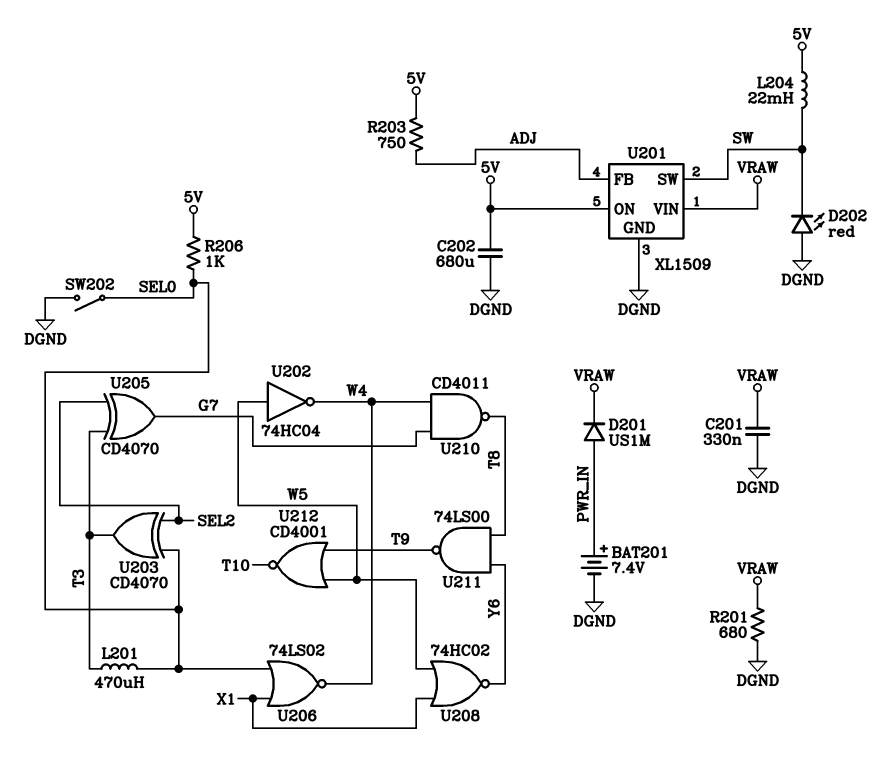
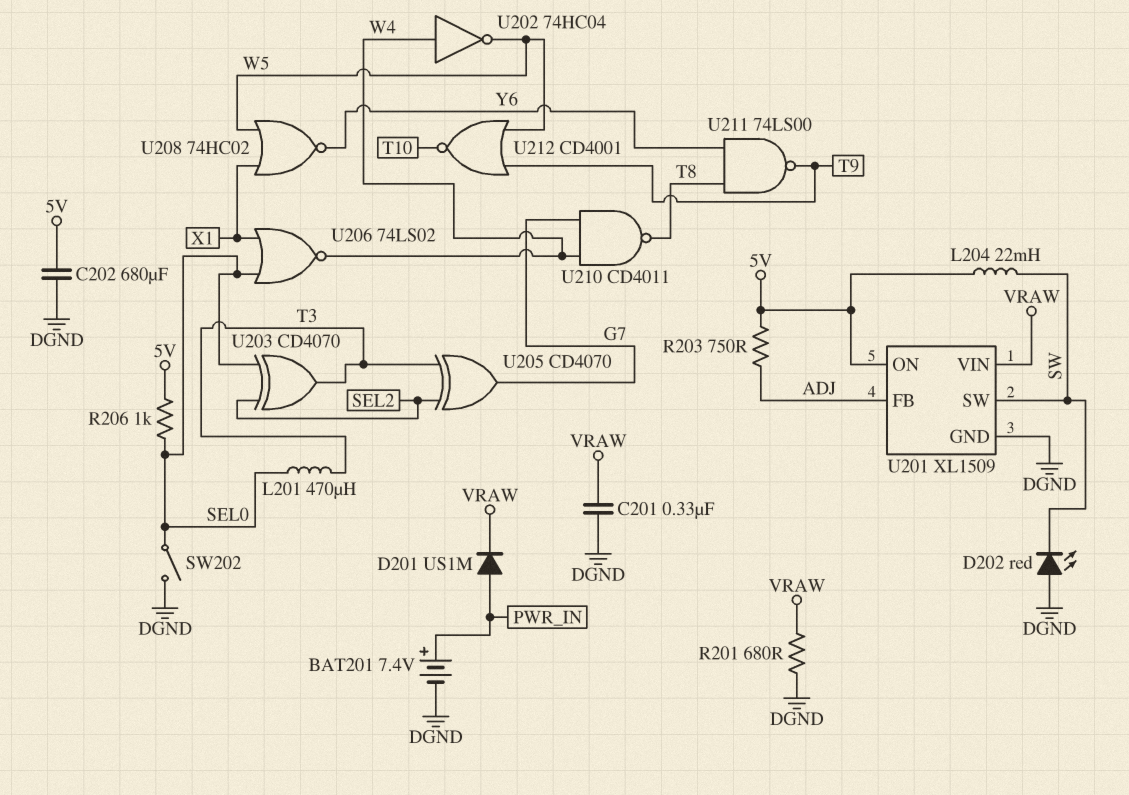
U202: NOT 74HC04 (in W5, out W4) -> NOT 74HC04 (in W4, out W5)

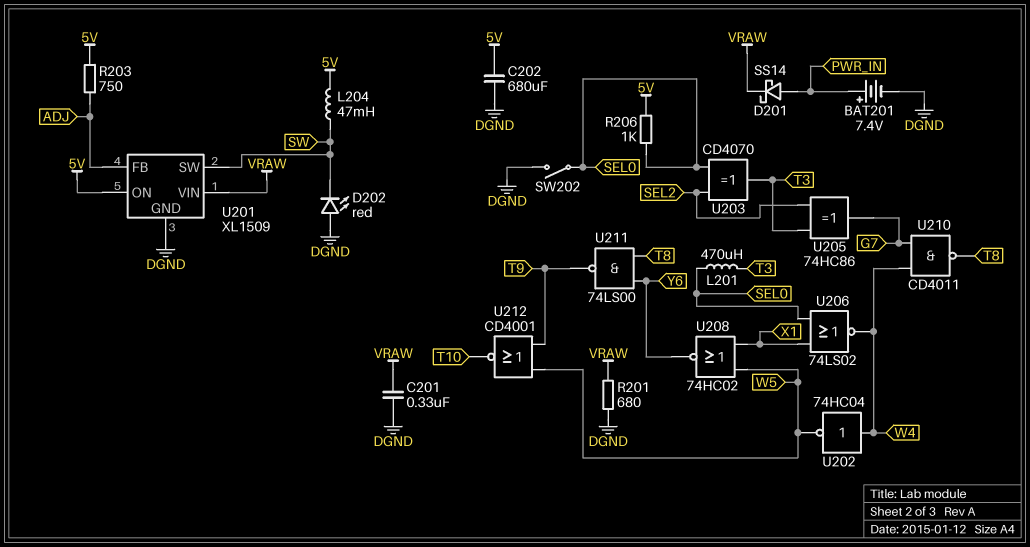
D201: diode US1M (A PWR_IN, K VRAW) -> schottky SS14 (A PWR_IN, K VRAW)
L204: 22mH (5V, SW) -> 47mH (5V, SW)
U205: XOR CD4070 (in SEL2, in T3, out G7) -> XOR 74HC86 (in SEL2, in T3, out G7)

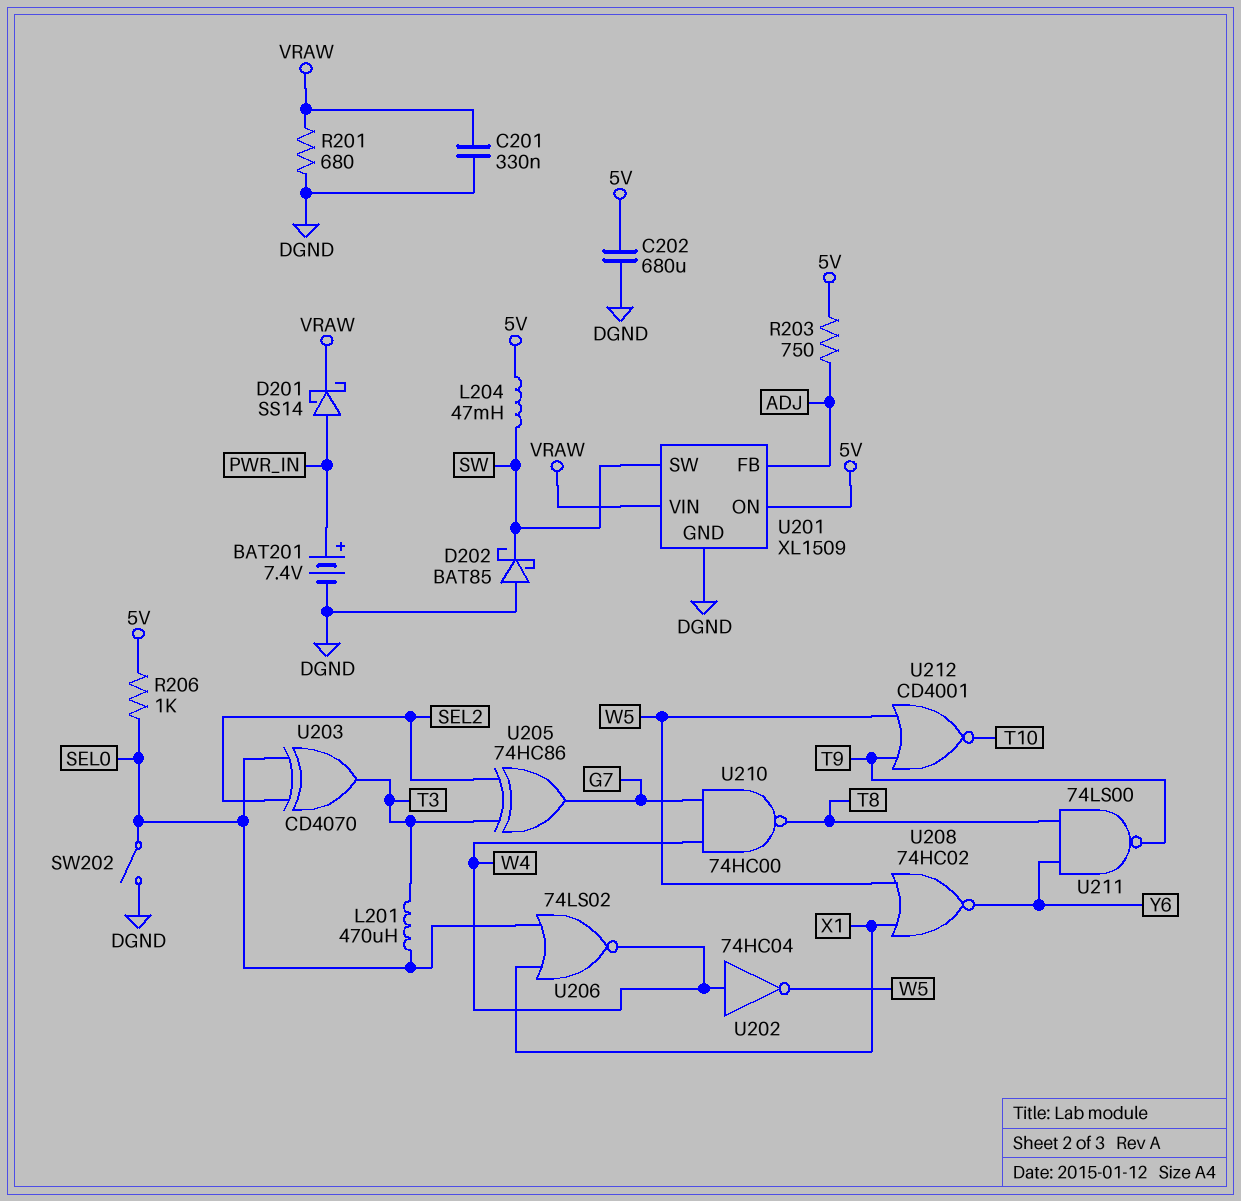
D202: LED red (A DGND, K SW) -> schottky BAT85 (A DGND, K SW)
U210: NAND CD4011 (in G7, in W4, out T8) -> NAND 74HC00 (in G7, in W4, out T8)

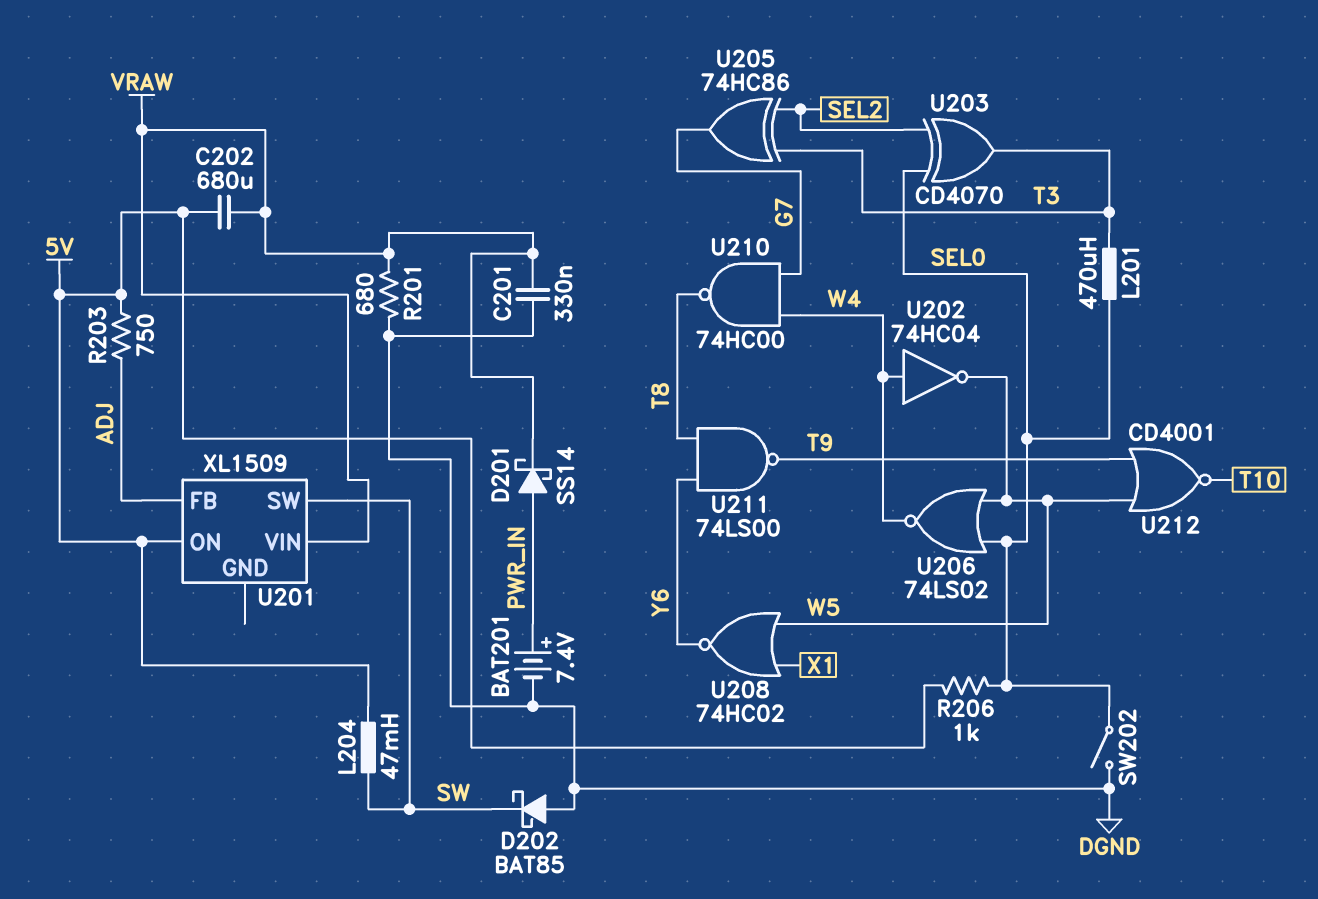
C202: 680uF (5V, DGND) -> 680uF (5V, VRAW)
U201 pin GND: DGND -> none
U206: NOR 74LS02 (in SEL0, in X1, out W4) -> NOR 74LS02 (in SEL0, in W5, out W4)

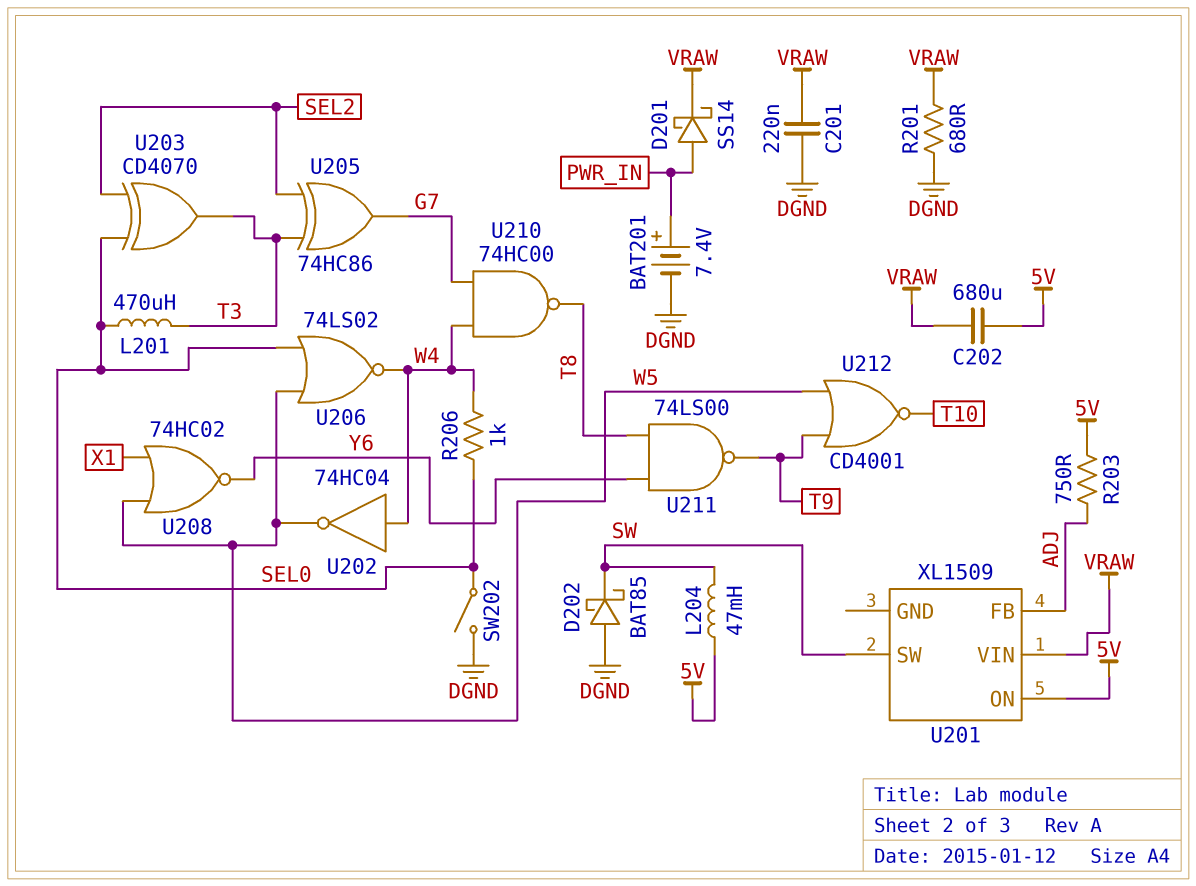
C201: 330nF (DGND, VRAW) -> 220nF (DGND, VRAW)
R206: 1k (5V, SEL0) -> 1k (SEL0, W4)

